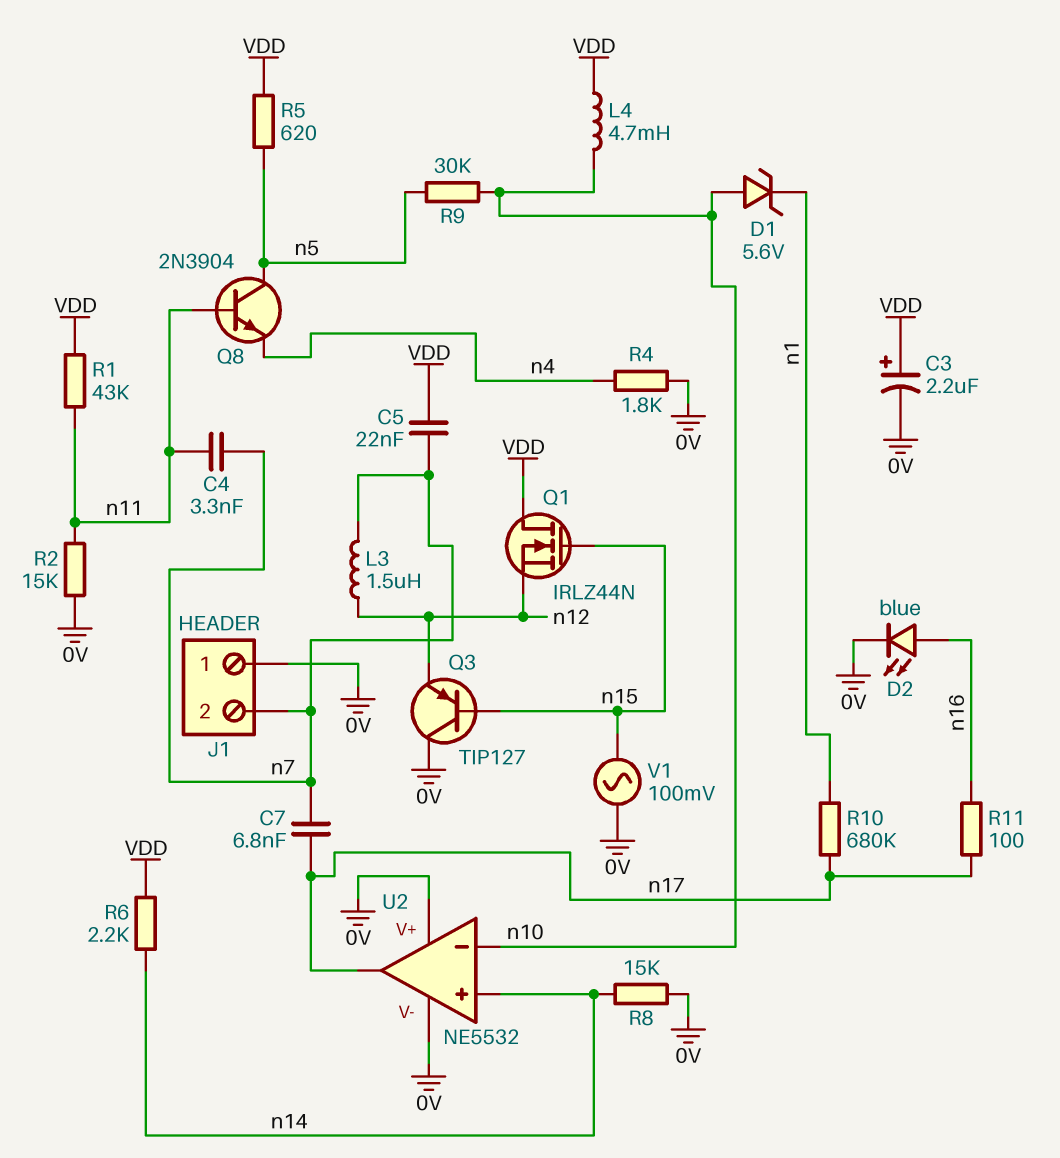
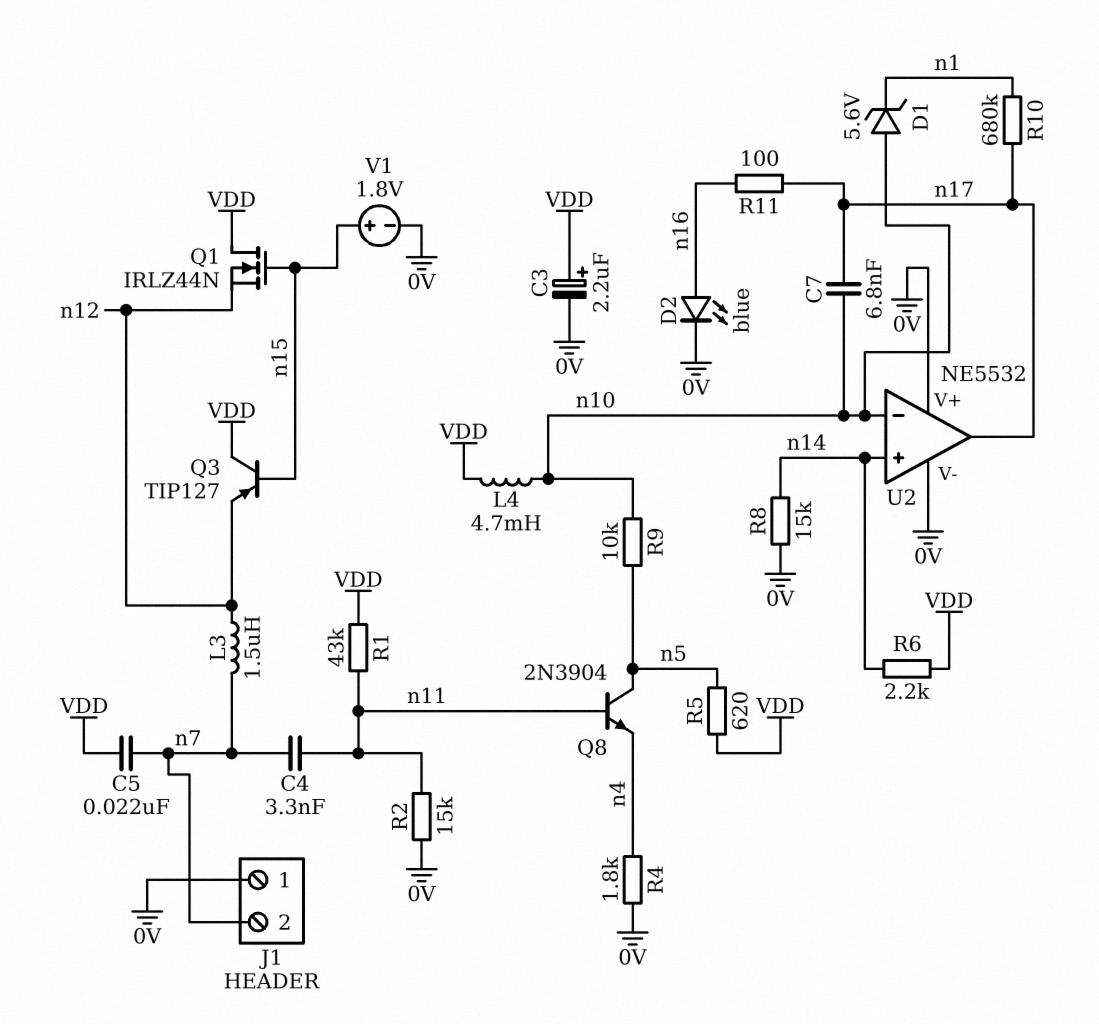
C7: 6.8nF (n7, n17) -> 6.8nF (n10, n17)
Q3: PNP TIP127 (B n15, C 0V, E n12) -> PNP TIP127 (B n15, C VDD, E n12)
R9: 30k (n5, n10) -> 10k (n5, n10)
V1: AC 100mV (0V, n15) -> 1.8V (plus n15, minus 0V)

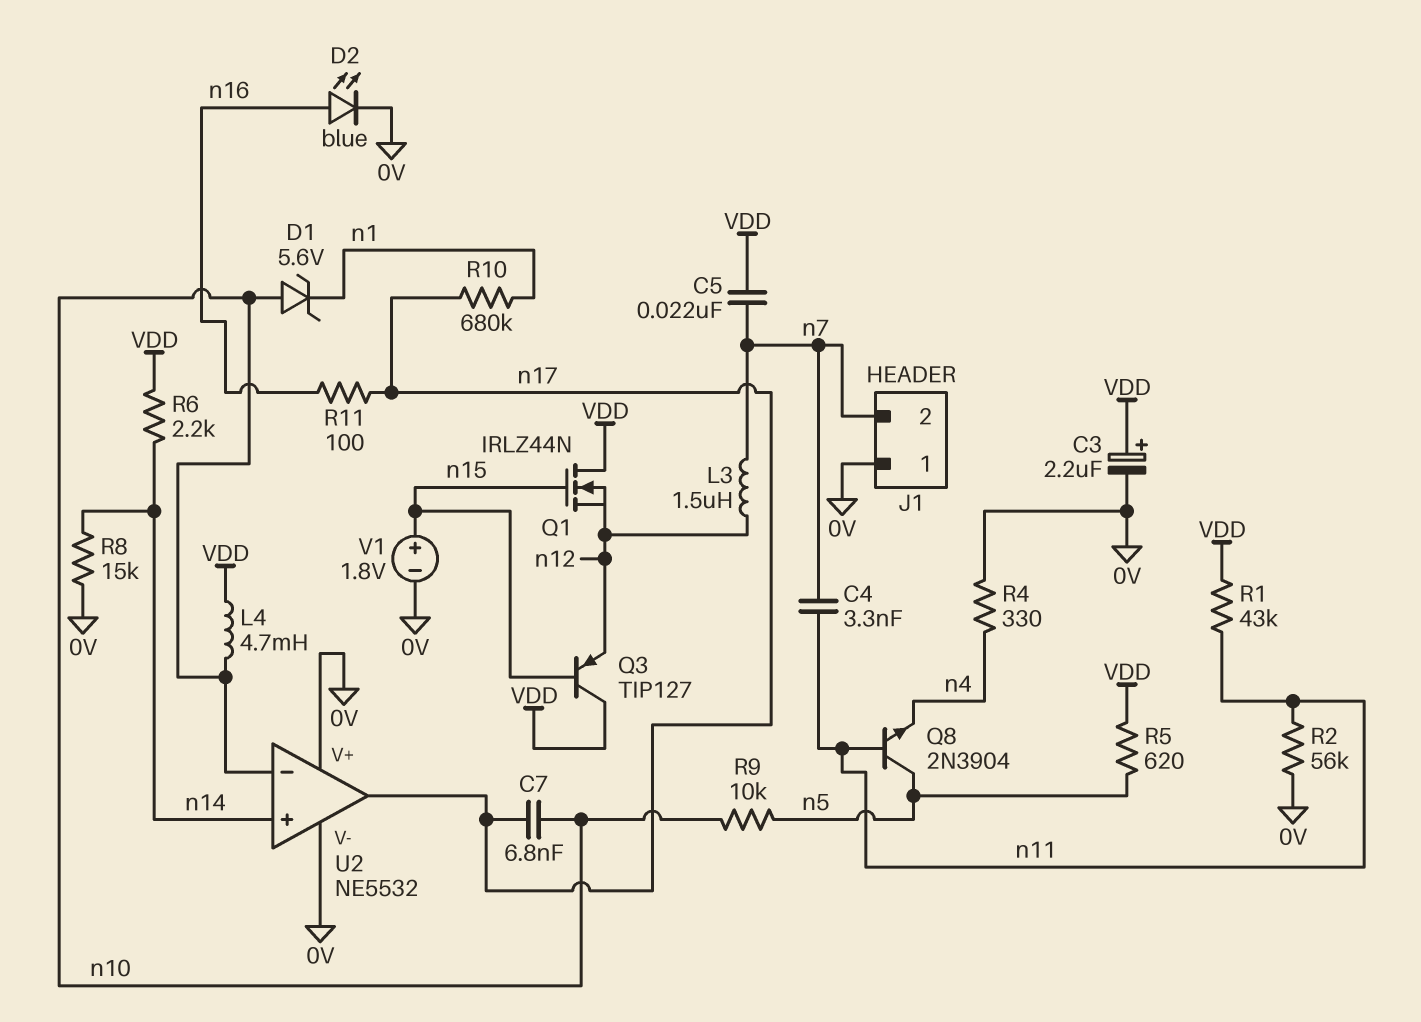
R2: 15k (0V, n11) -> 56k (0V, n11)
R4: 1.8k (0V, n4) -> 330 (0V, n4)

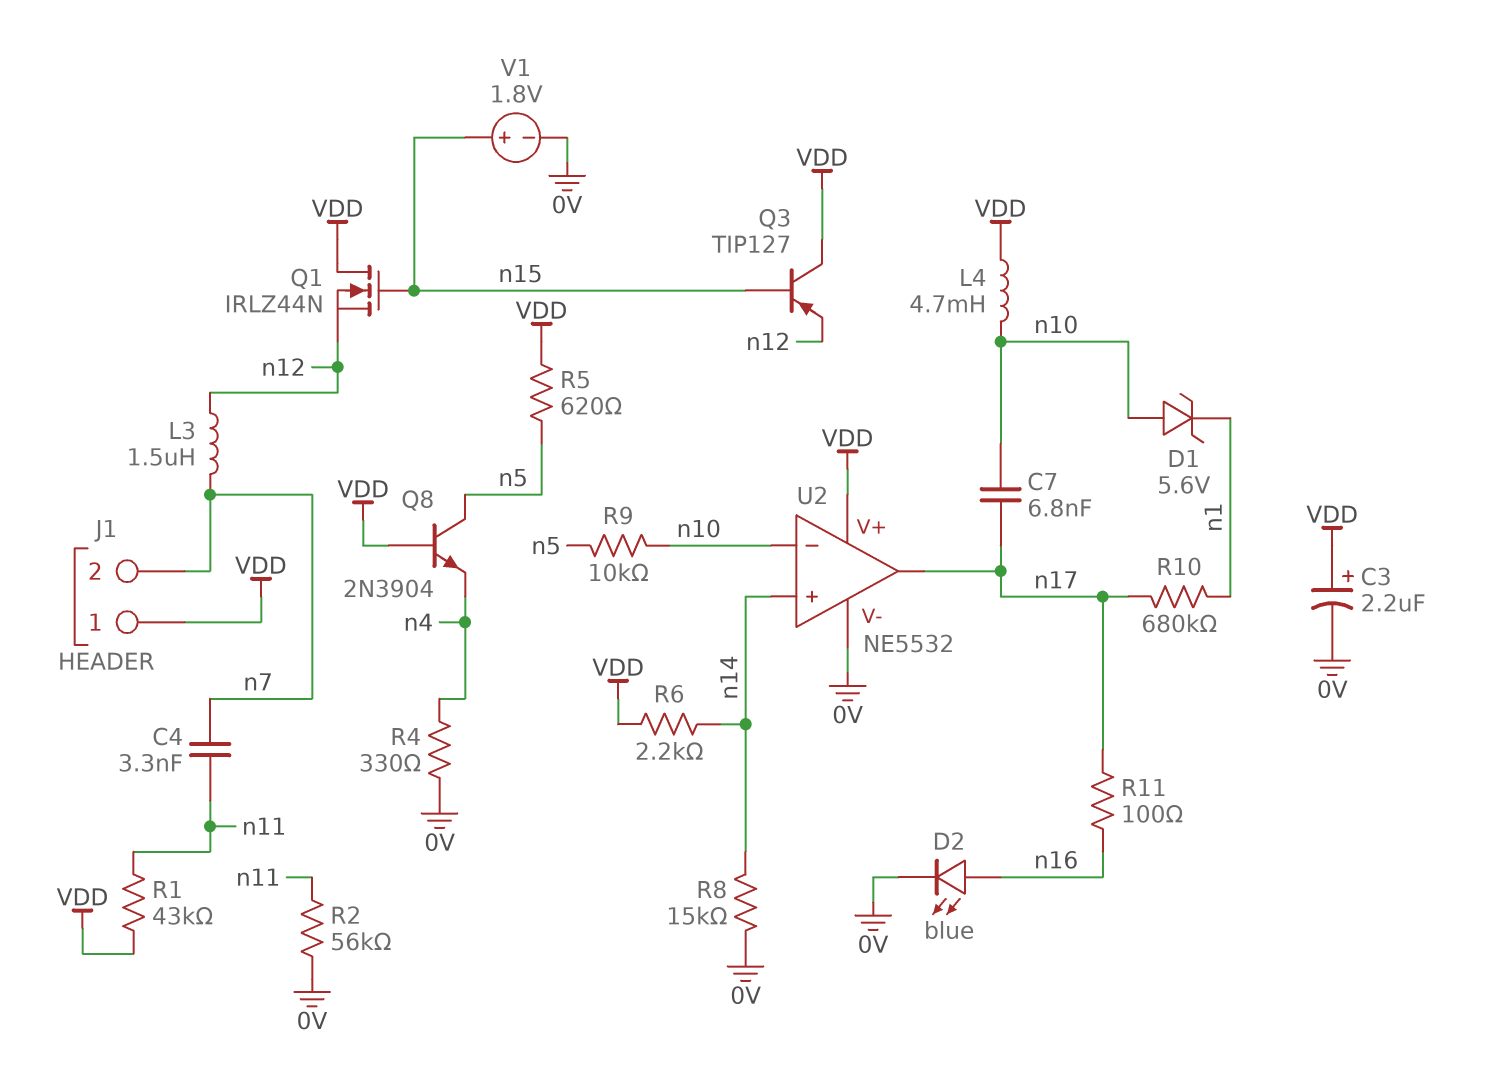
C5: 22nF (VDD, n7) -> none
J1 pin 1: 0V -> VDD
Q8: NPN 2N3904 (B n11, C n5, E n4) -> NPN 2N3904 (B VDD, C n5, E n4)
U2 pin V+: 0V -> VDD

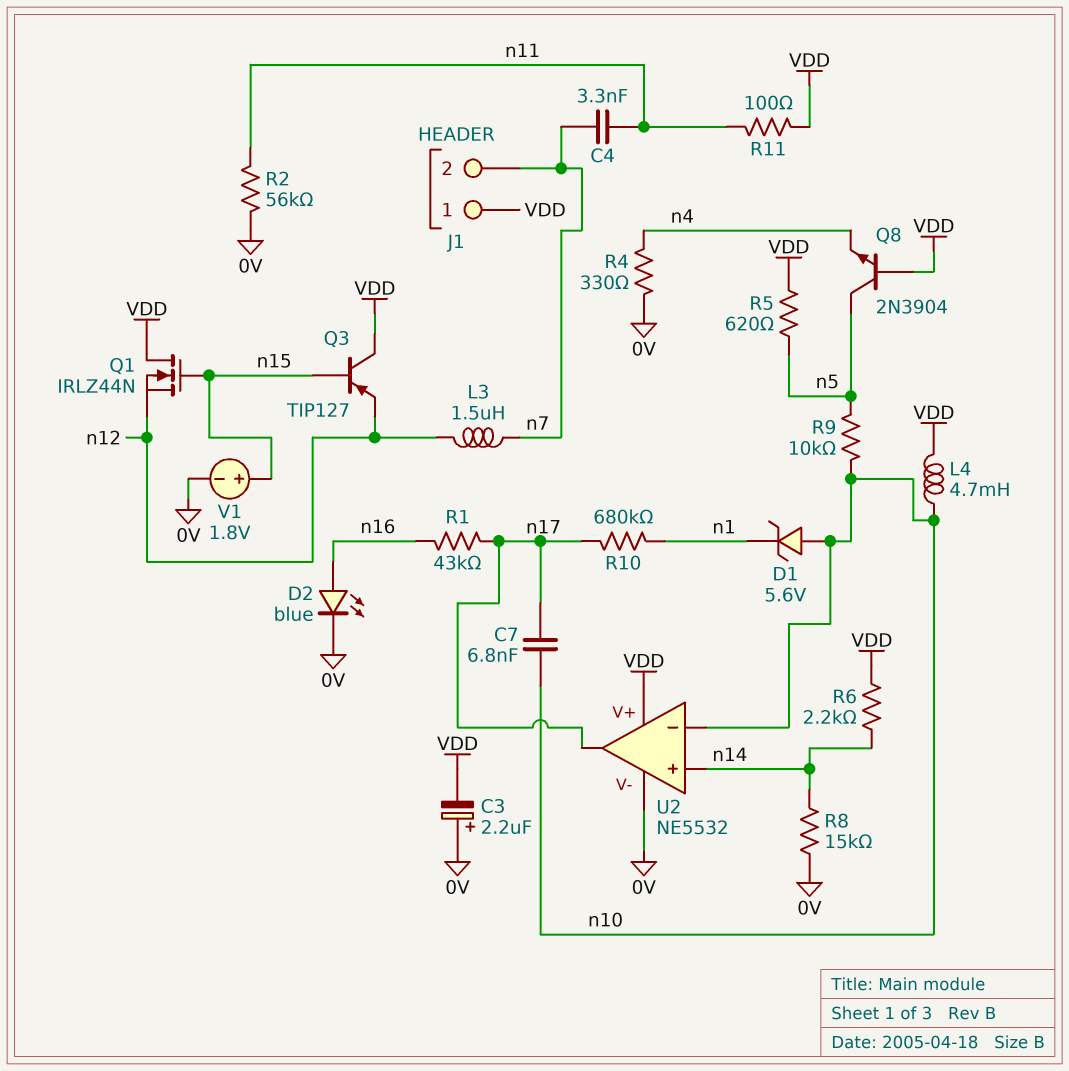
C3: 2.2uF (plus VDD, minus 0V) -> 2.2uF (plus 0V, minus VDD)
R1: 43k (VDD, n11) -> 43k (n16, n17)
R11: 100 (n16, n17) -> 100 (VDD, n11)

